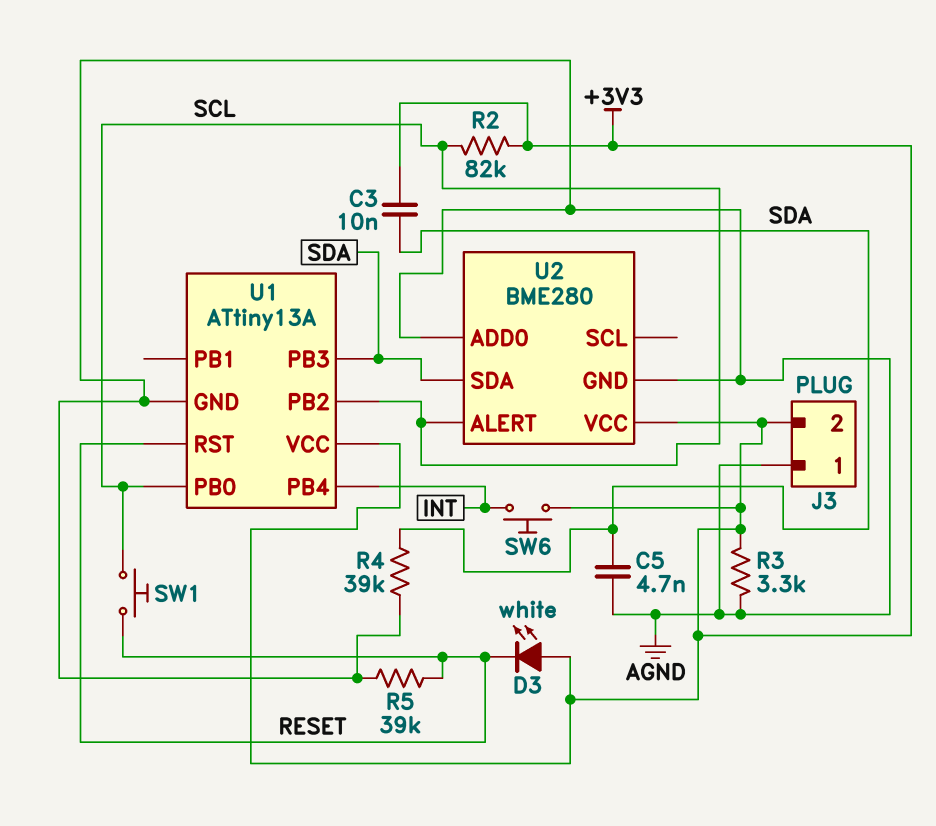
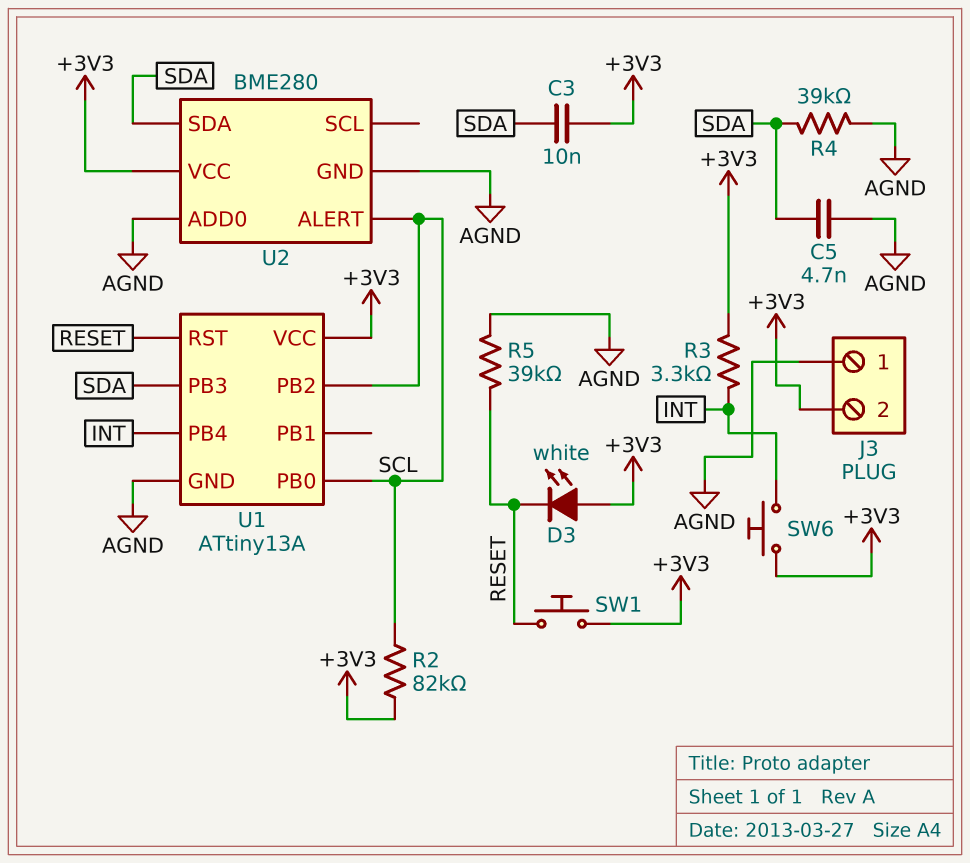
R3: 3.3k (+3V3, AGND) -> 3.3k (+3V3, INT)
SW1: button (RESET, SCL) -> button (+3V3, RESET)

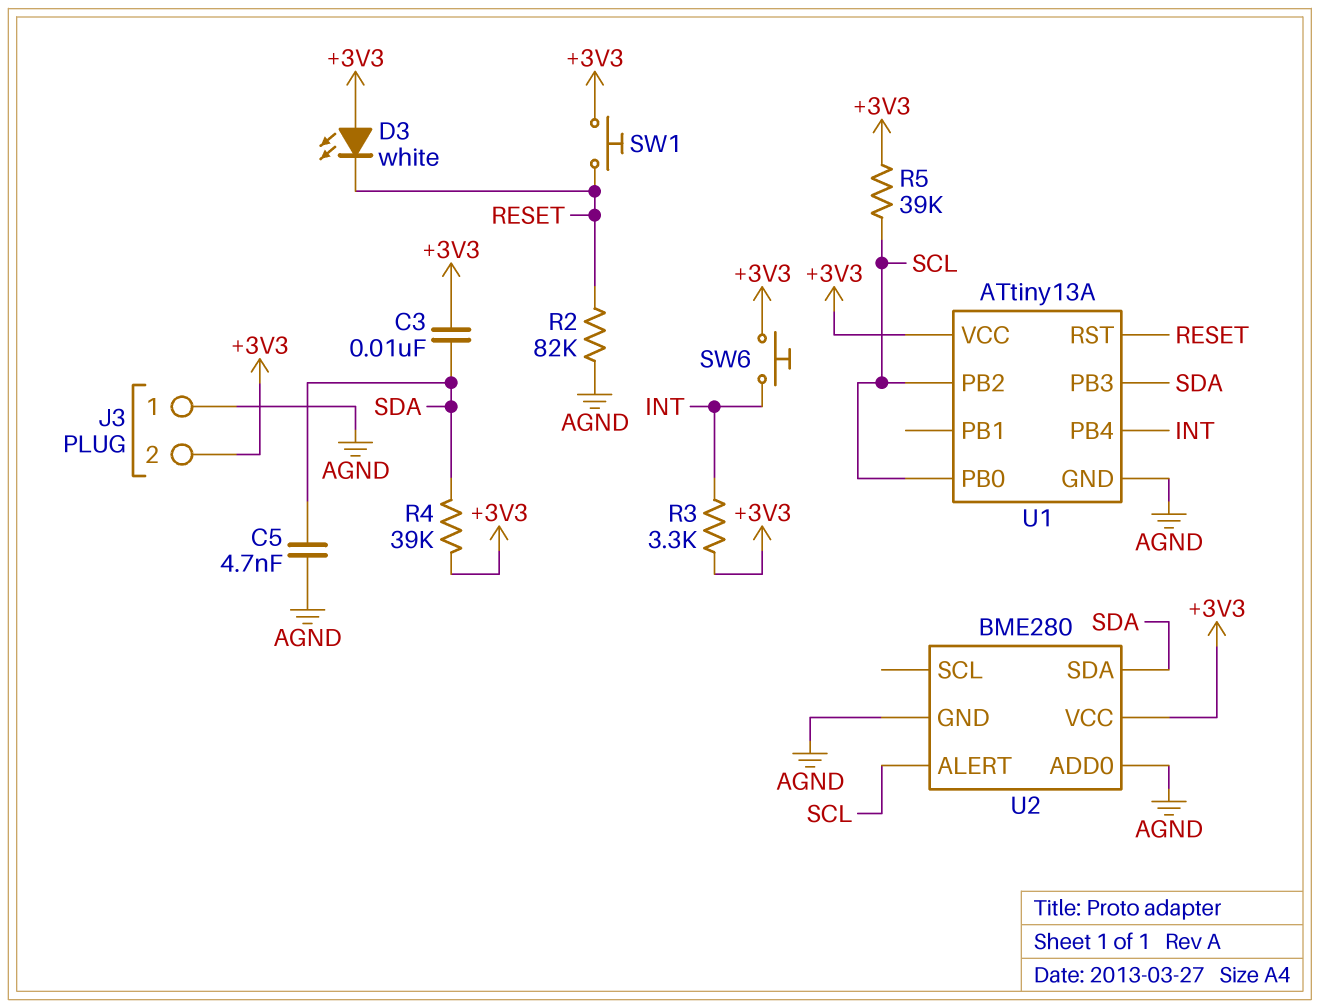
R2: 82k (+3V3, SCL) -> 82k (AGND, RESET)
R4: 39k (AGND, SDA) -> 39k (+3V3, SDA)
R5: 39k (AGND, RESET) -> 39k (+3V3, SCL)

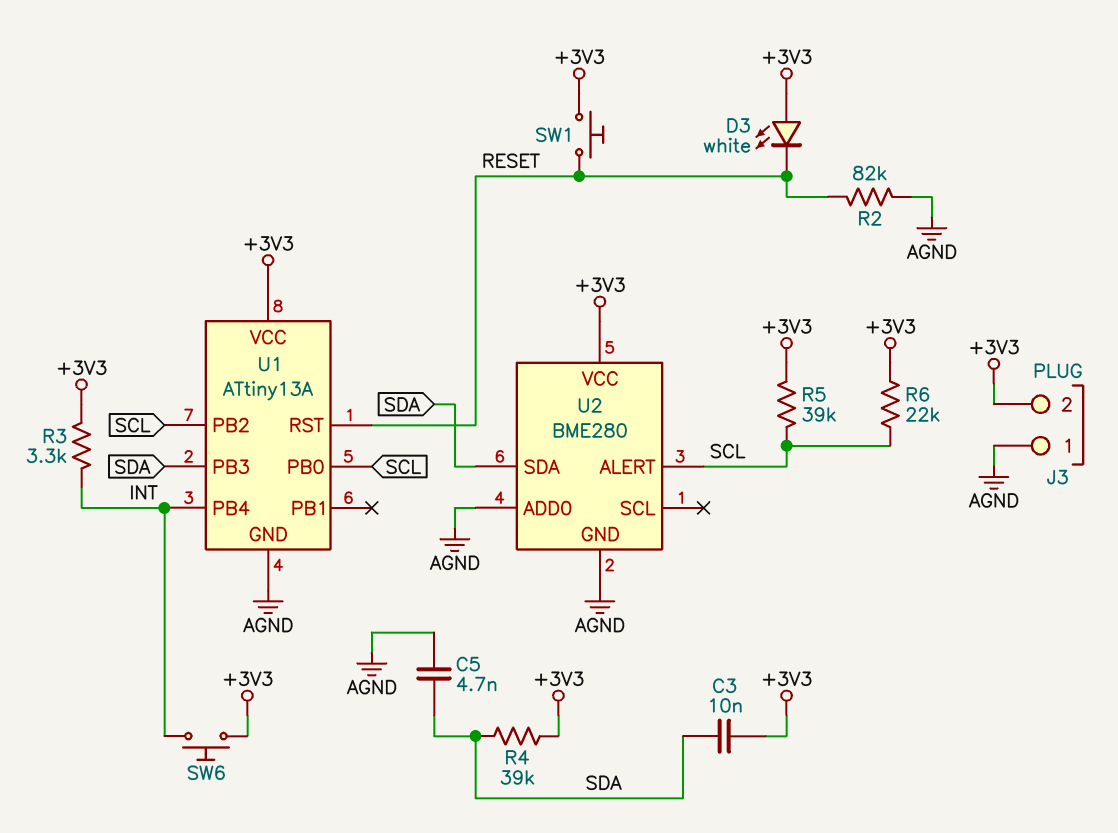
R6: none -> 22k (+3V3, SCL)

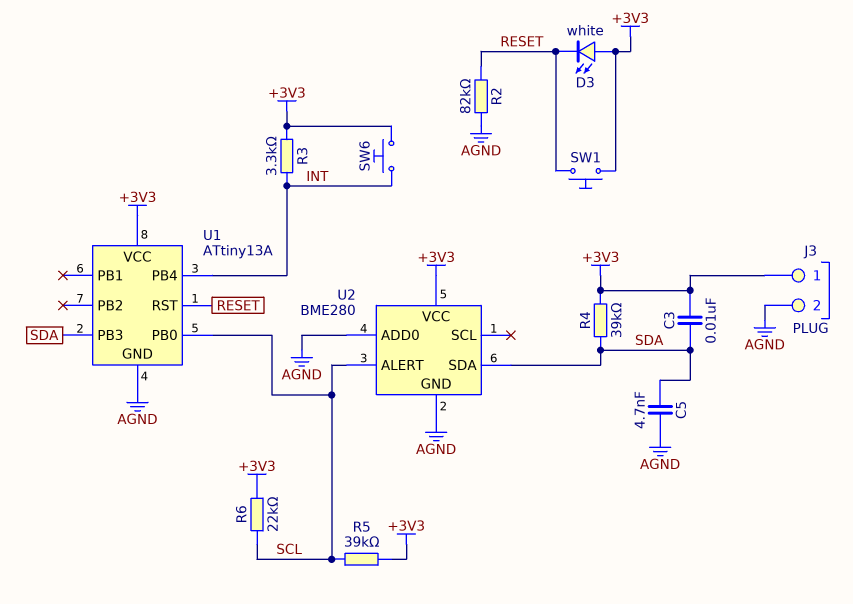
J3 pin 1: AGND -> +3V3
J3 pin 2: +3V3 -> AGND
U1 pin PB2: SCL -> none

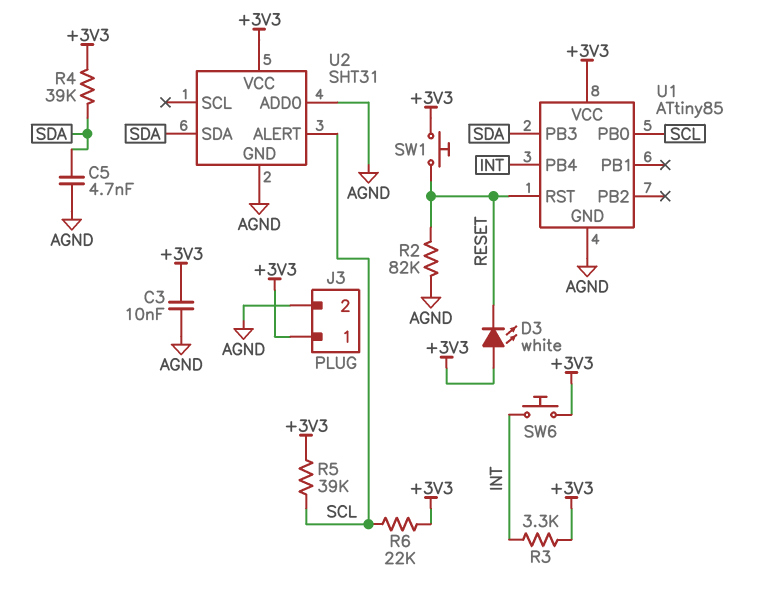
C3: 10nF (+3V3, SDA) -> 10nF (+3V3, AGND)
U1: ATtiny13A -> ATtiny85
U2: BME280 -> SHT31

